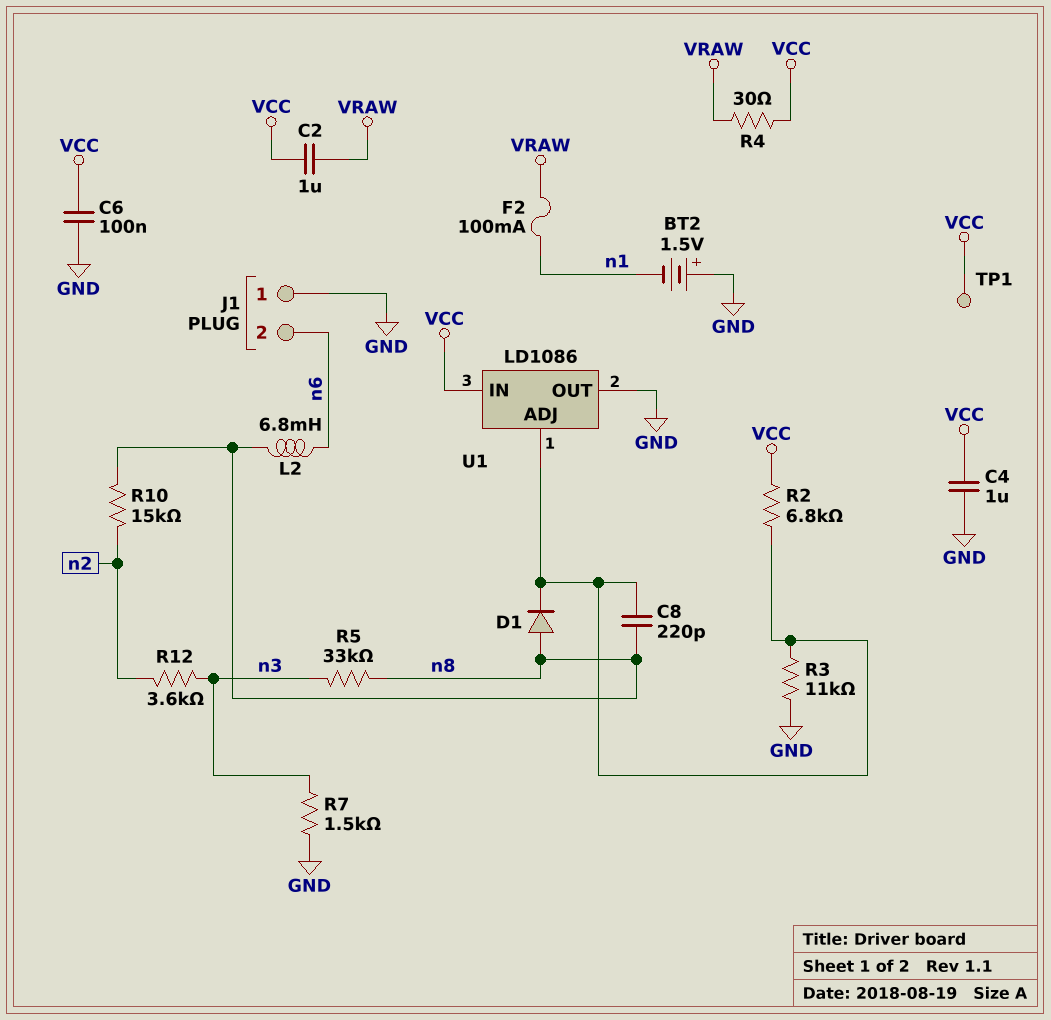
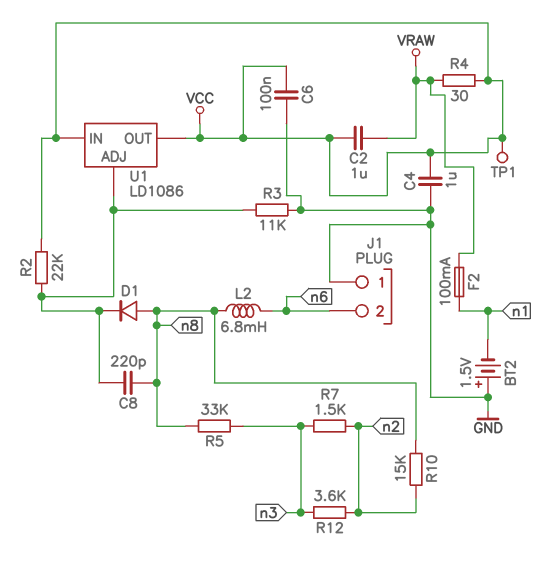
R2: 6.8k (U1/ADJ, VCC) -> 22k (U1/ADJ, VCC)
R7: 1.5k (GND, n3) -> 1.5k (n2, n3)
U1 pin OUT: GND -> VCC

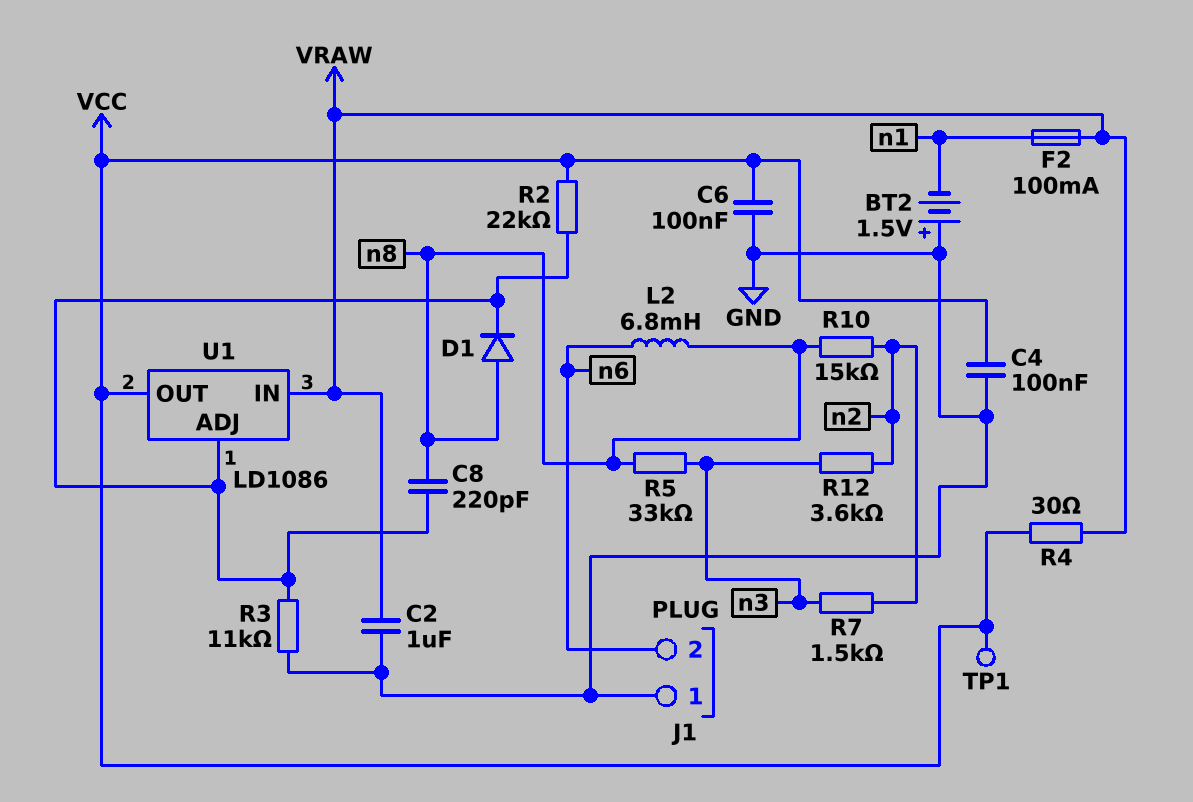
C2: 1uF (VCC, VRAW) -> 1uF (GND, VRAW)
C4: 1uF (GND, VCC) -> 100nF (GND, VCC)
U1 pin IN: VCC -> VRAW

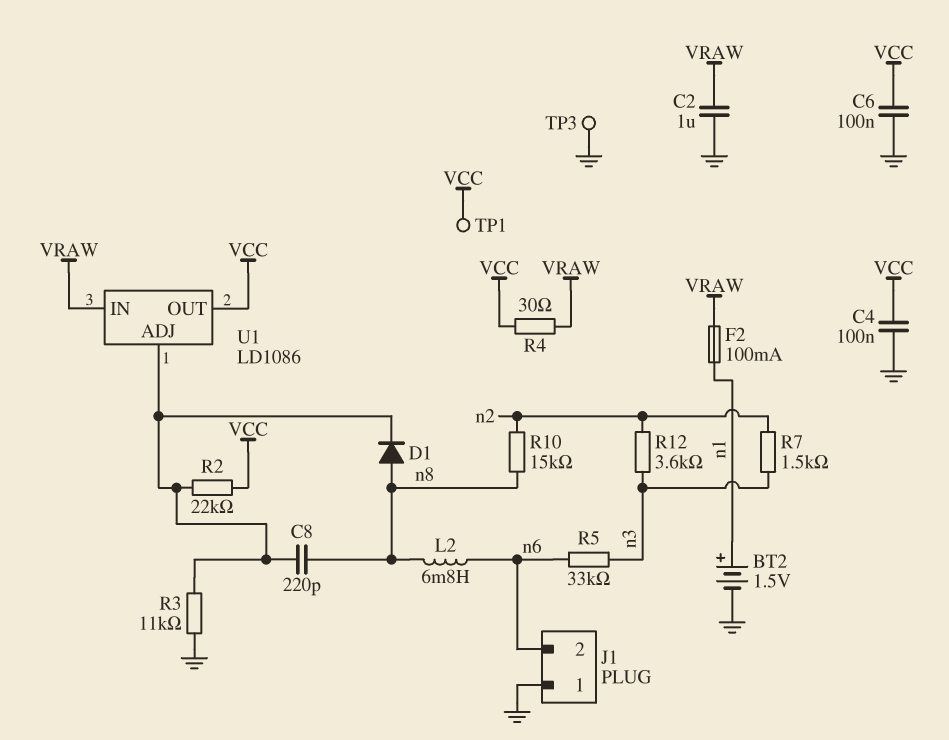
BT2: 1.5V (plus GND, minus n1) -> 1.5V (plus n1, minus GND)
R5: 33k (n3, n8) -> 33k (n3, n6)
TP3: none -> test point (GND)

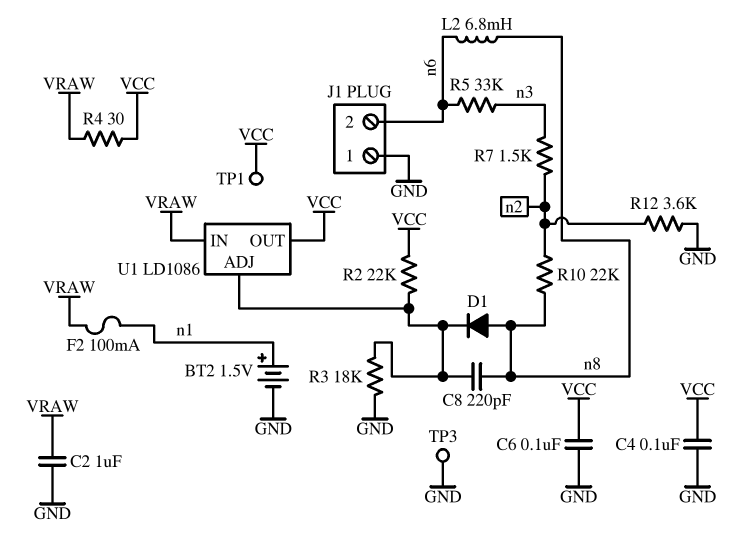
R3: 11k (GND, U1/ADJ) -> 18k (GND, U1/ADJ)
R10: 15k (n2, n8) -> 22k (n2, n8)
R12: 3.6k (n2, n3) -> 3.6k (GND, n2)

